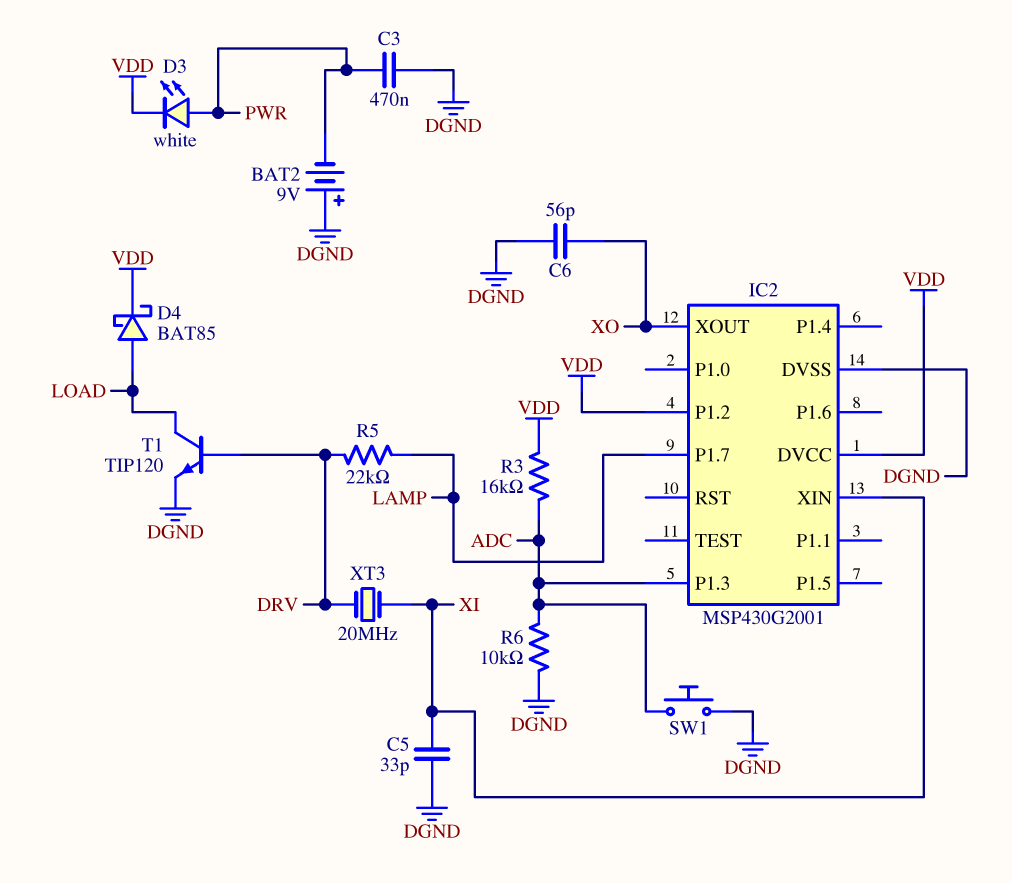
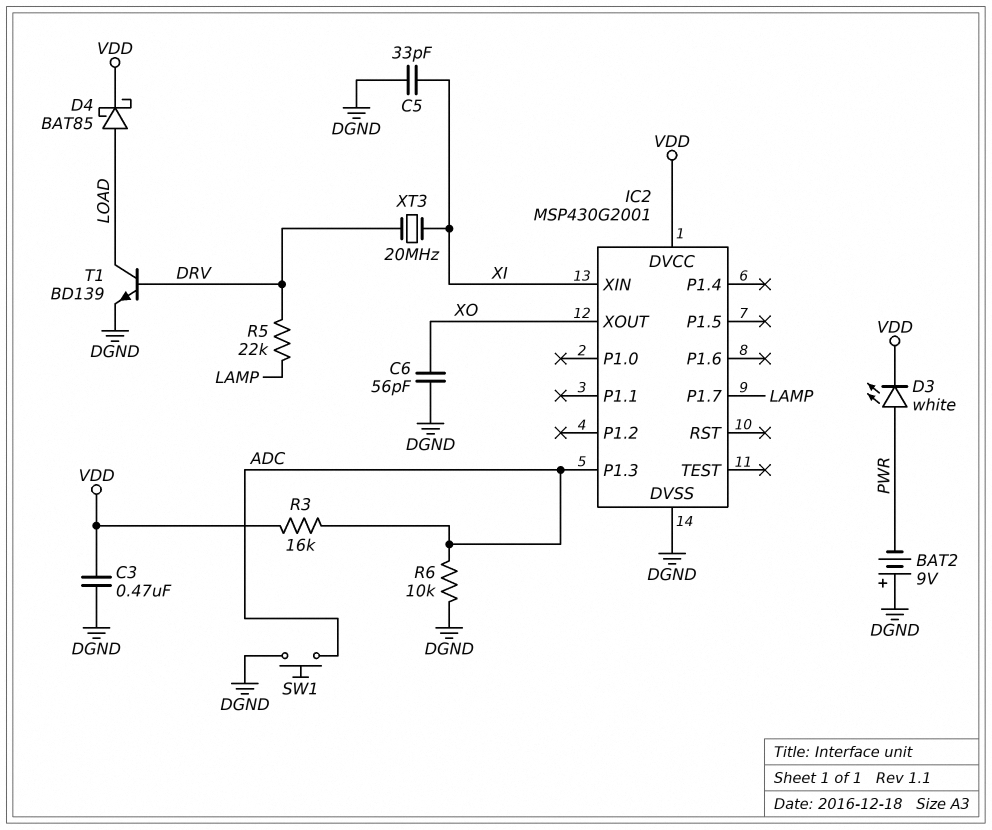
C3: 470nF (DGND, PWR) -> 470nF (DGND, VDD)
IC2 pin P1.2: VDD -> none
T1: NPN TIP120 (B DRV, C LOAD, E DGND) -> NPN BD139 (B DRV, C LOAD, E DGND)

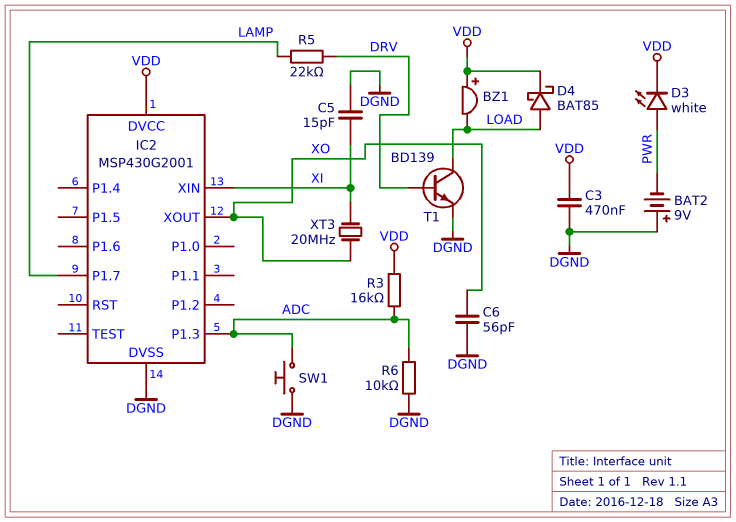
BZ1: none -> buzzer (plus VDD, minus LOAD)
C5: 33pF (DGND, XI) -> 15pF (DGND, XI)
XT3: 20MHz (DRV, XI) -> 20MHz (XI, XO)

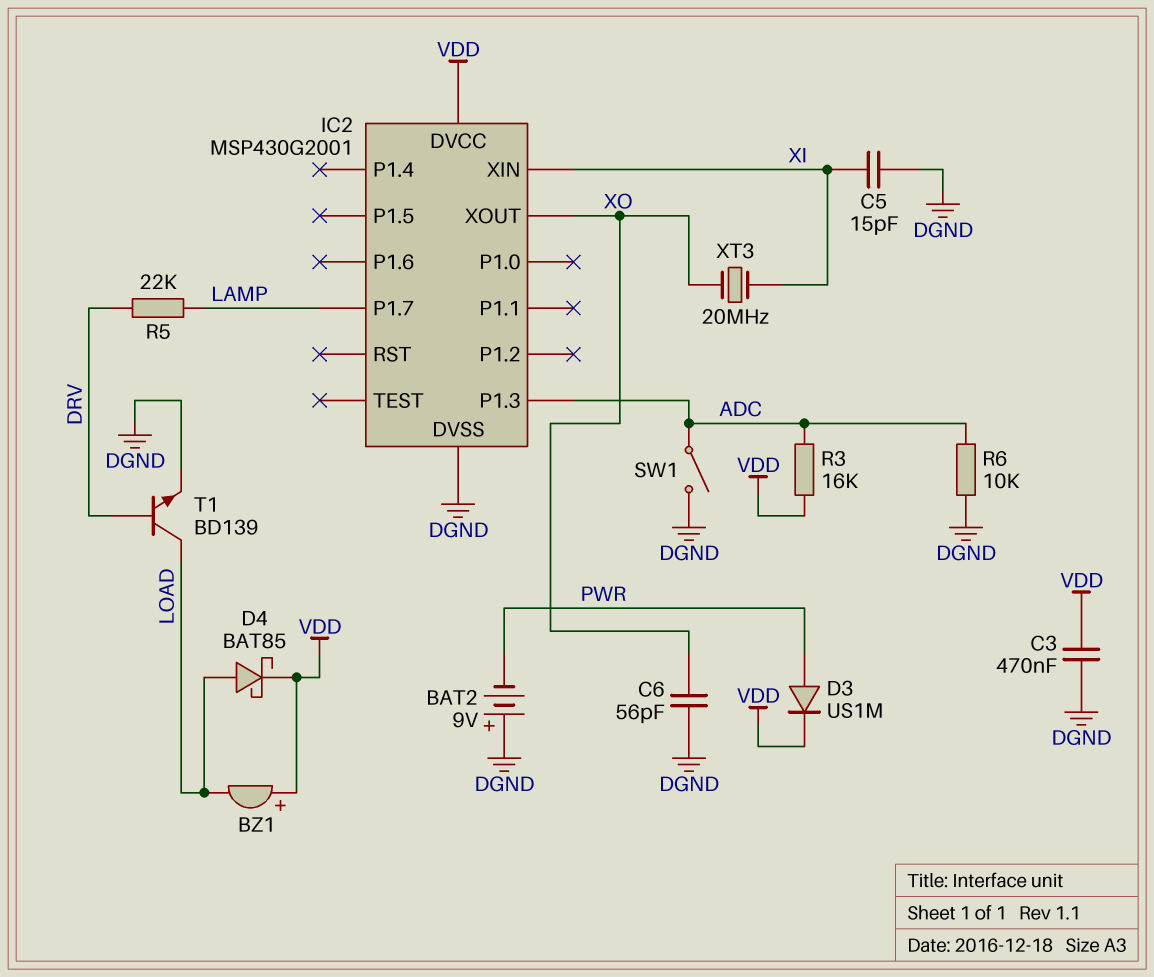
D3: LED white (A PWR, K VDD) -> diode US1M (A PWR, K VDD)
SW1: button (ADC, DGND) -> switch (ADC, DGND)

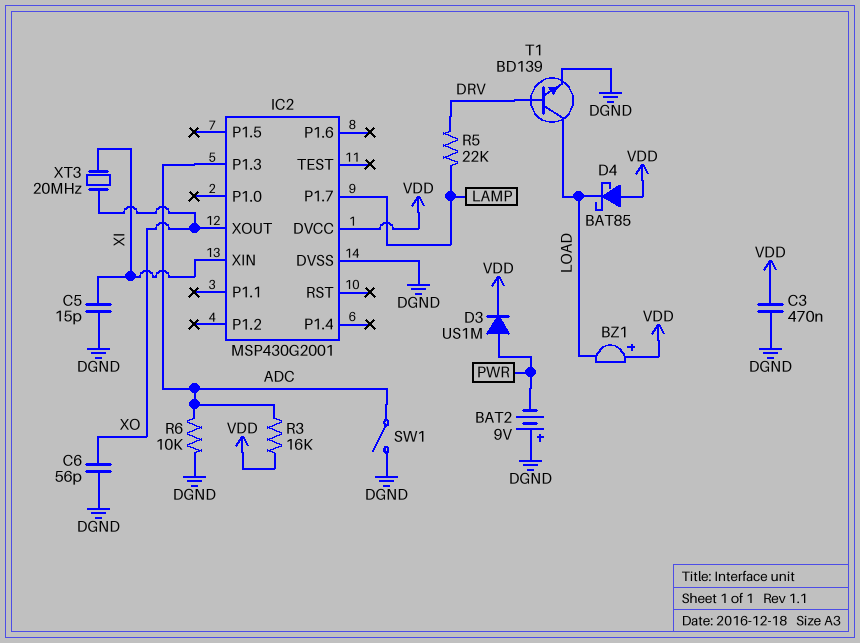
D4: schottky BAT85 (A LOAD, K VDD) -> schottky BAT85 (A VDD, K LOAD)

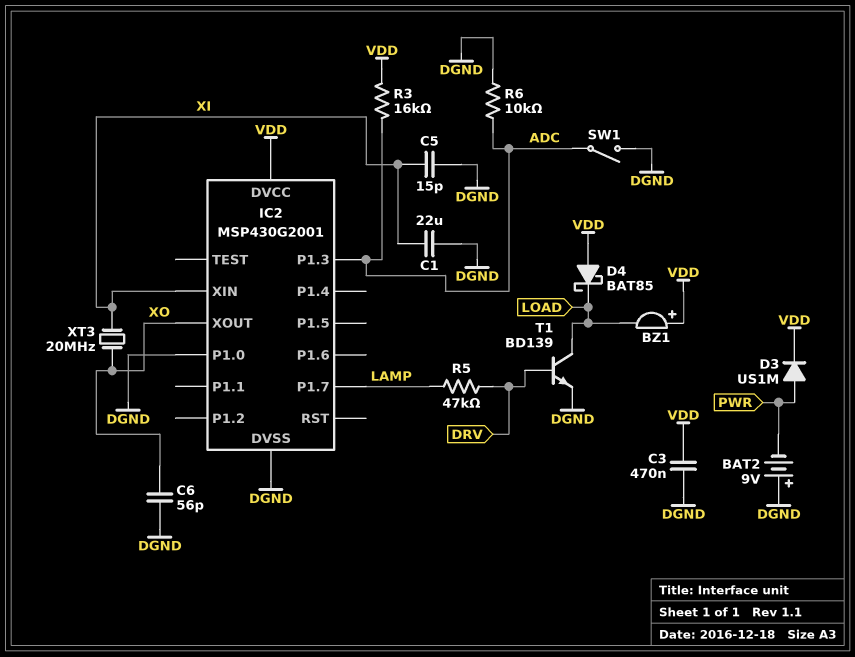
C1: none -> 22uF (DGND, XI)
IC2 pin P1.0: none -> DGND
R5: 22k (DRV, LAMP) -> 47k (DRV, LAMP)

